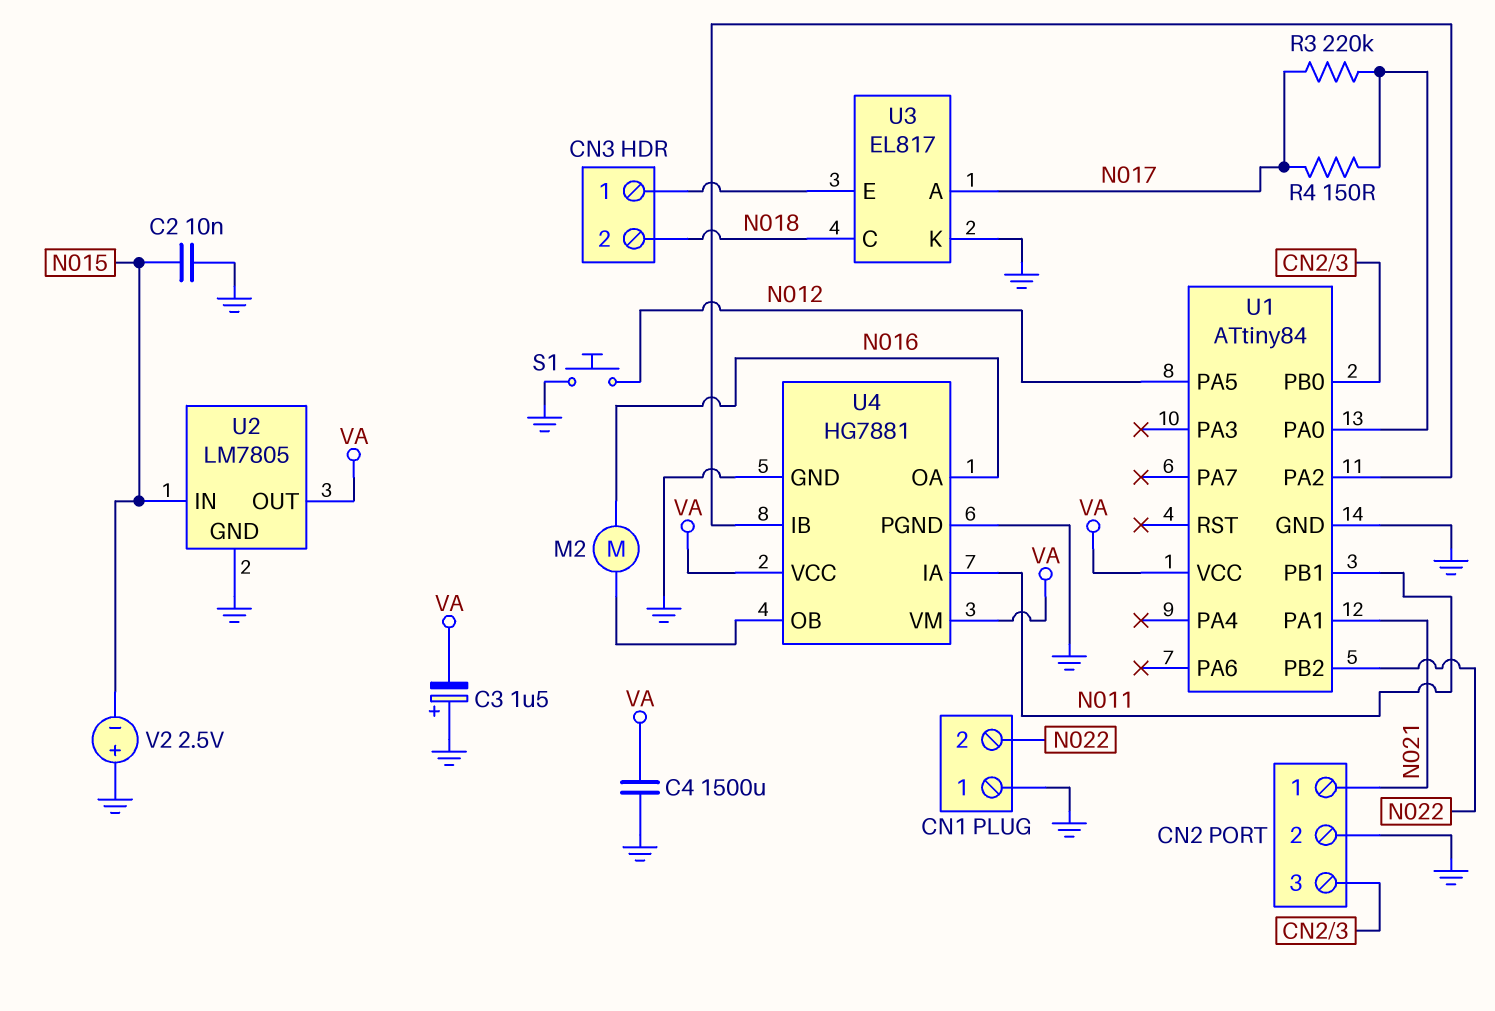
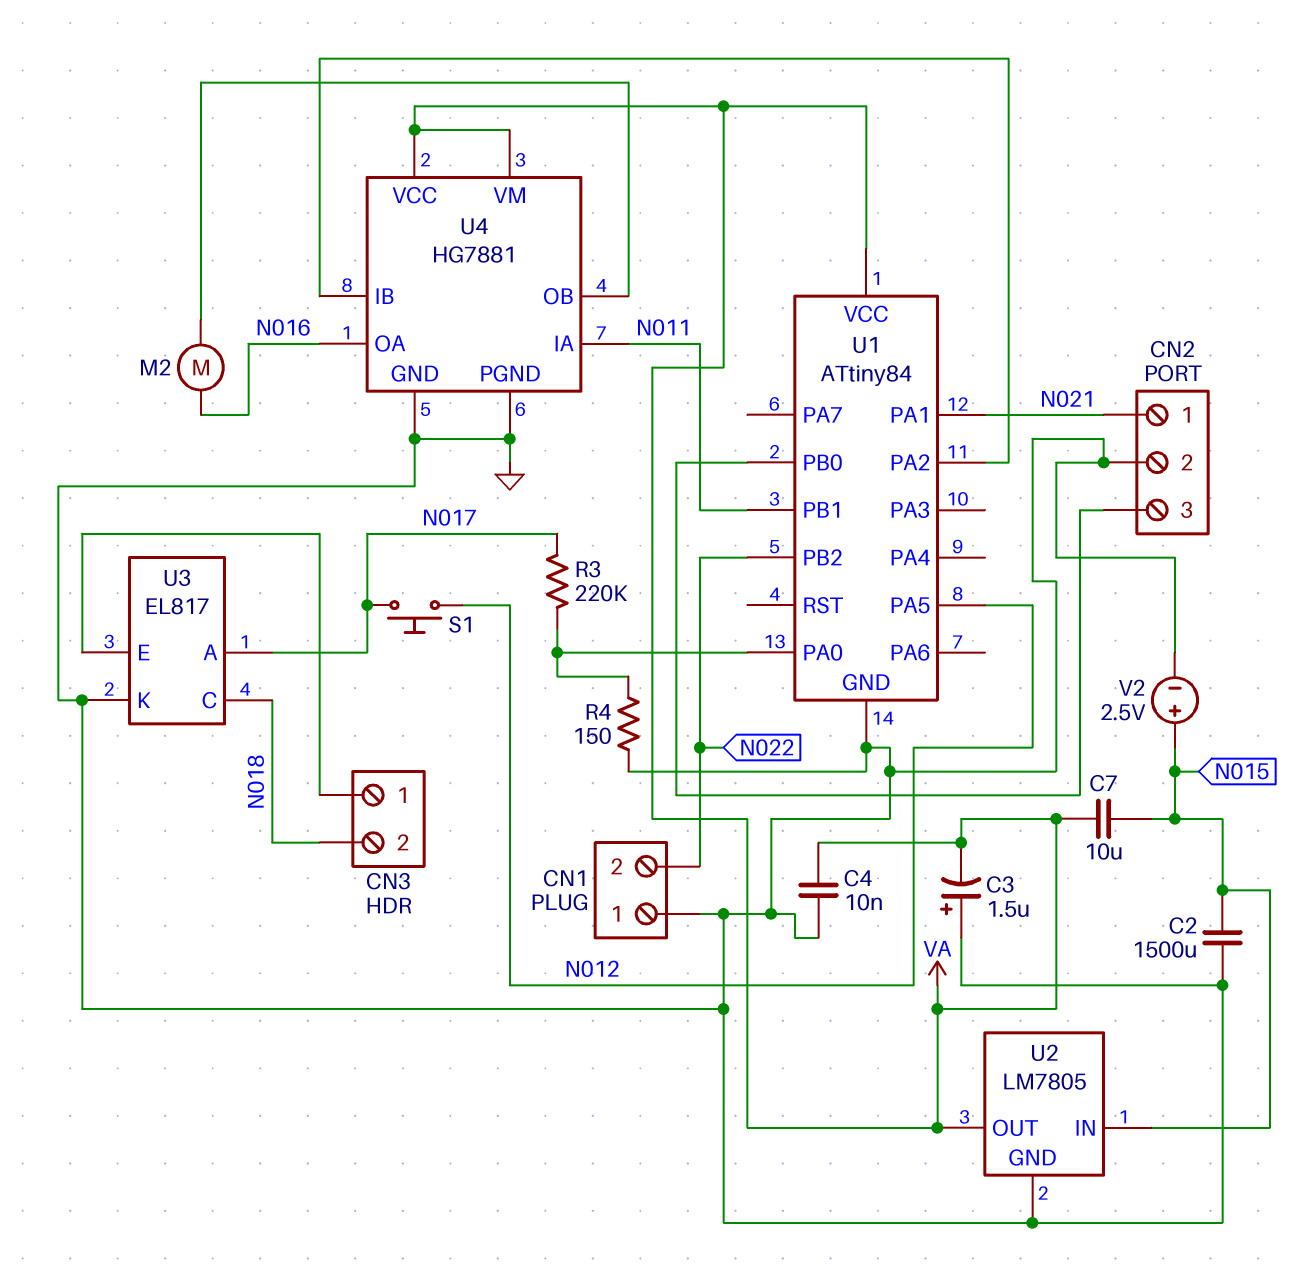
C2: 10nF (GND, N015) -> 1500uF (GND, N015)
C4: 1500uF (GND, VA) -> 10nF (GND, VA)
C7: none -> 10uF (N015, VA)
R4: 150 (N017, U1/PA0) -> 150 (GND, U1/PA0)
S1: button (GND, N012) -> button (N012, N017)
V2: 2.5V (plus GND, minus N015) -> 2.5V (plus N015, minus GND)

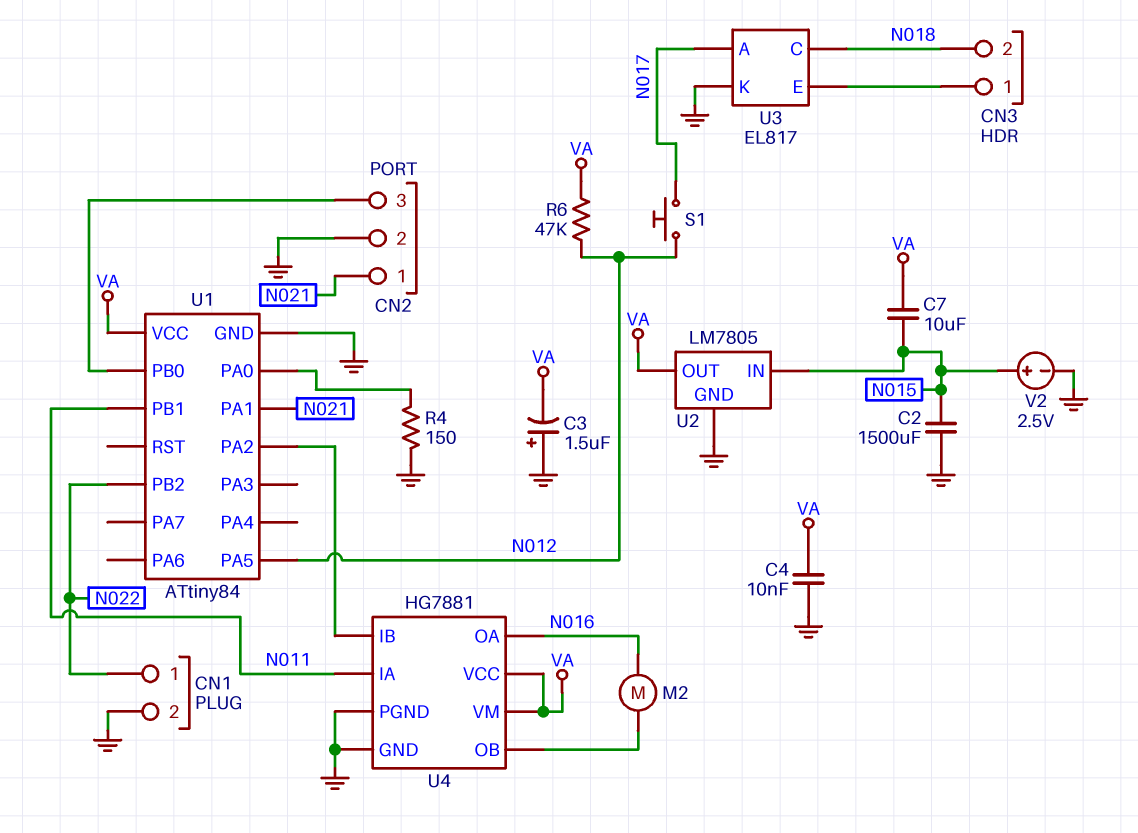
CN1 pin 1: GND -> N022
CN1 pin 2: N022 -> GND
R3: 220k (N017, U1/PA0) -> none
R6: none -> 47k (N012, VA)

